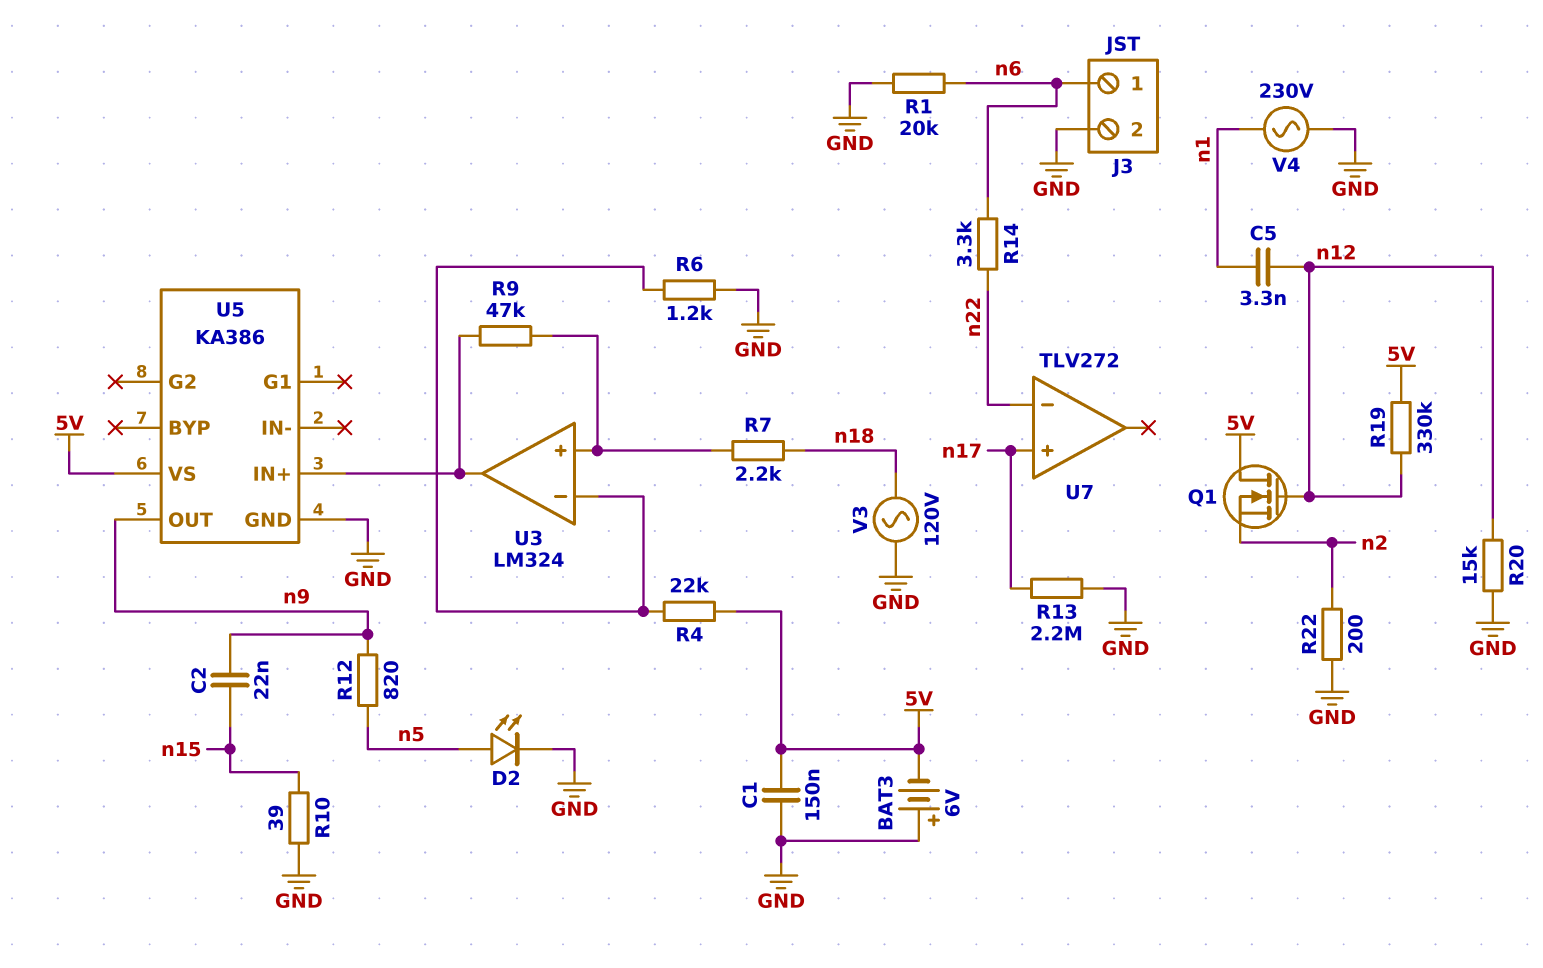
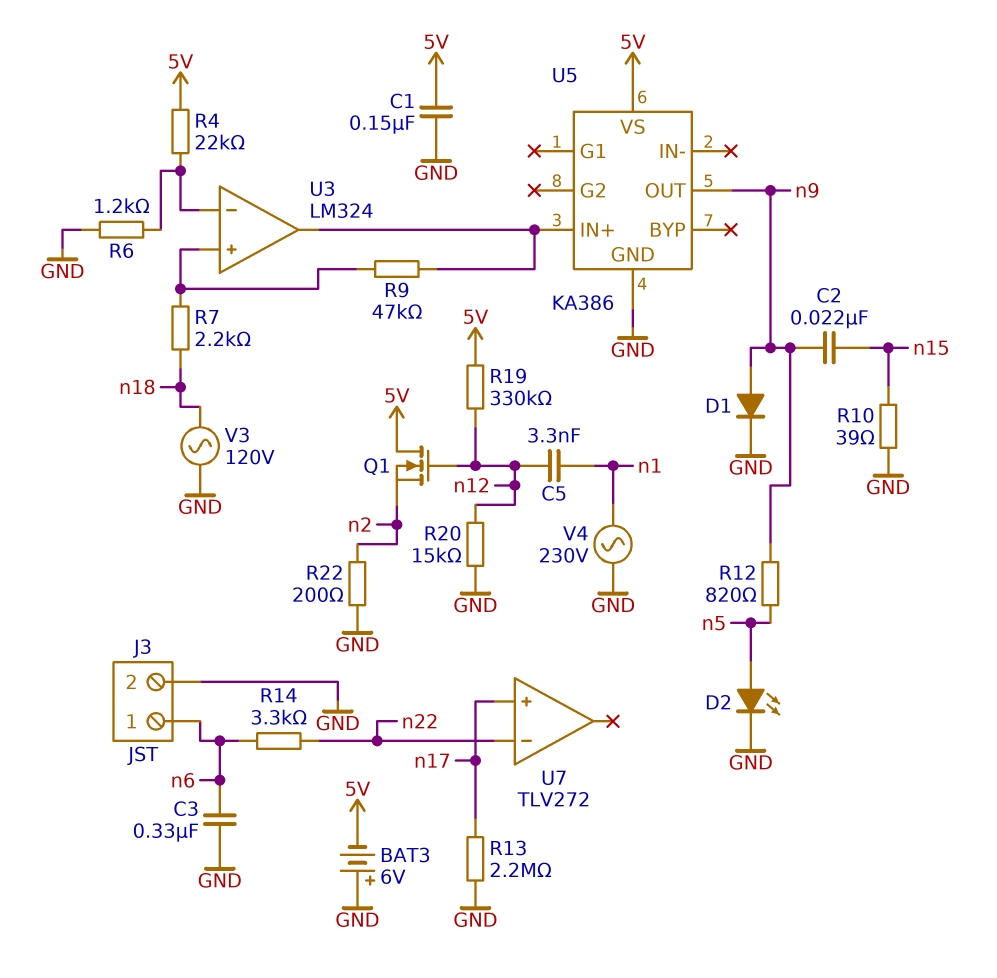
C3: none -> 330nF (GND, n6)
D1: none -> diode (A n9, K GND)
R1: 20k (GND, n6) -> none

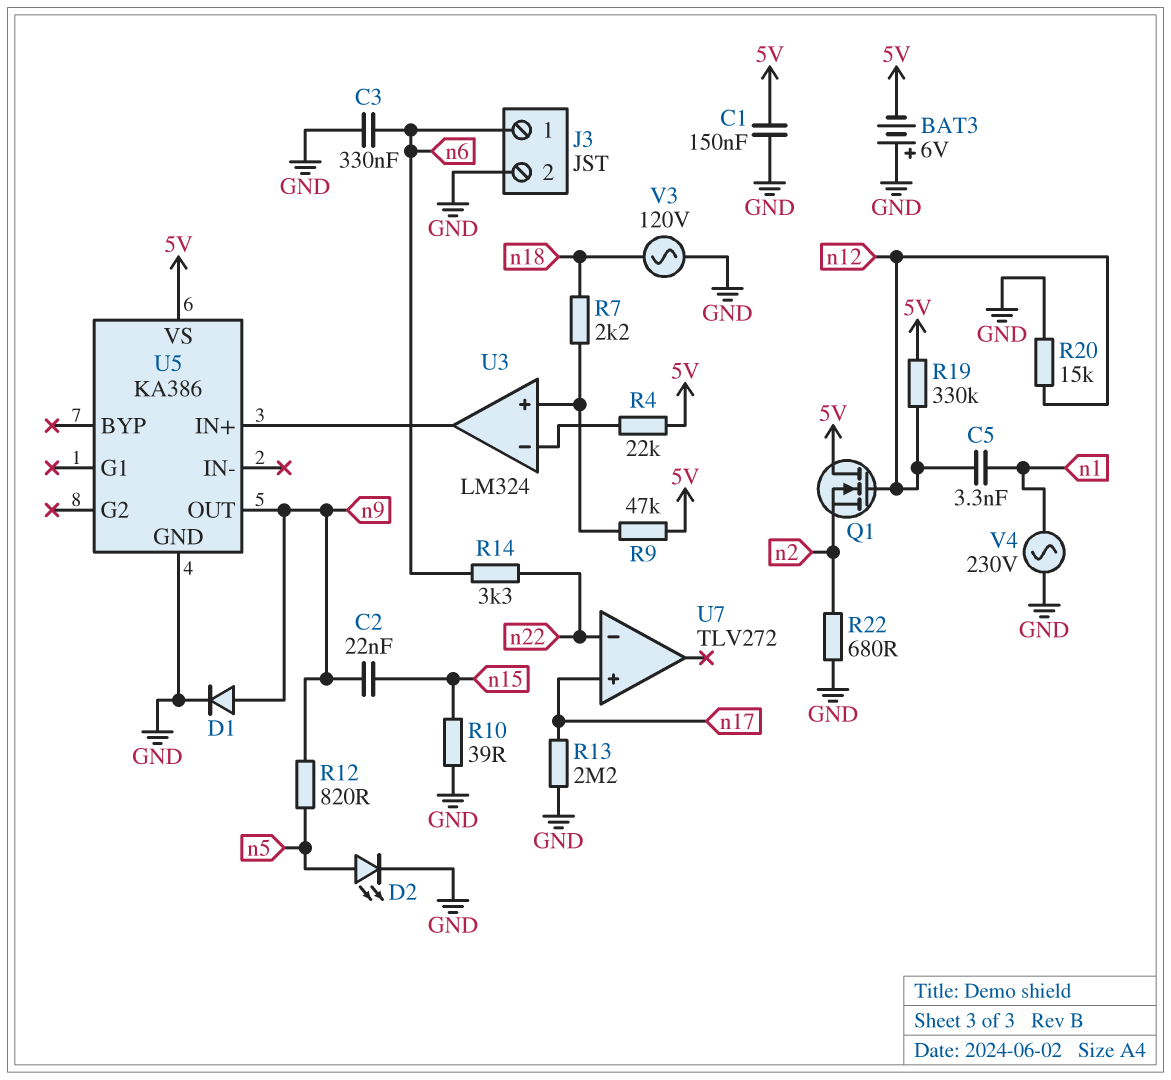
R6: 1.2k (GND, U3/in-) -> none
R9: 47k (U3/in+, U3/out) -> 47k (5V, U3/in+)
R22: 200 (GND, n2) -> 680 (GND, n2)

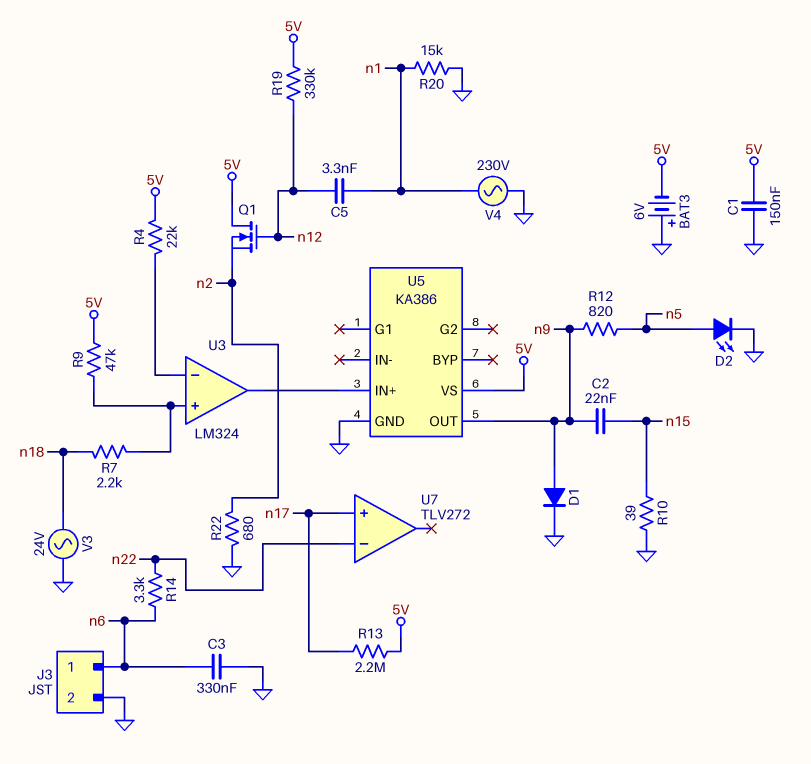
R13: 2.2M (GND, n17) -> 2.2M (5V, n17)
R20: 15k (GND, n12) -> 15k (GND, n1)
V3: AC 120V (GND, n18) -> AC 24V (GND, n18)

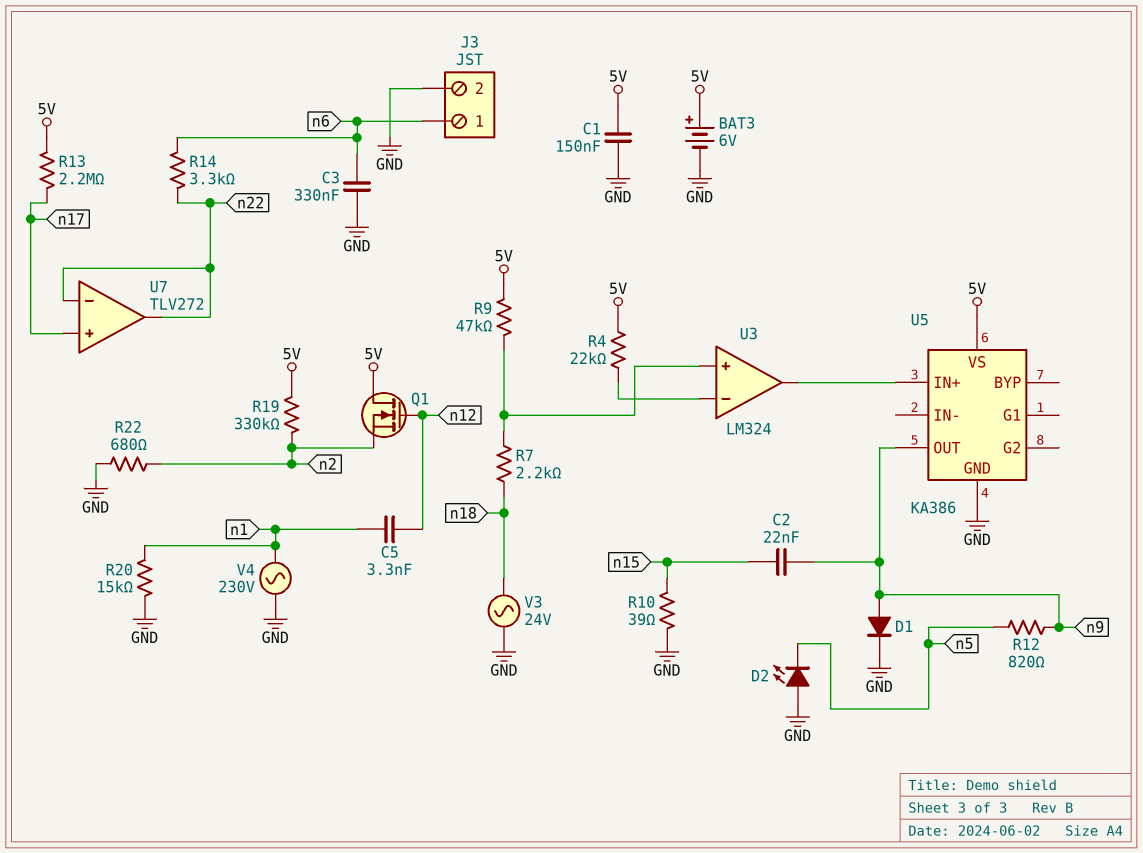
BAT3: 6V (plus GND, minus 5V) -> 6V (plus 5V, minus GND)
D2: LED (A n5, K GND) -> LED (A GND, K n5)
R19: 330k (5V, n12) -> 330k (5V, n2)
U7 pin out: none -> n22

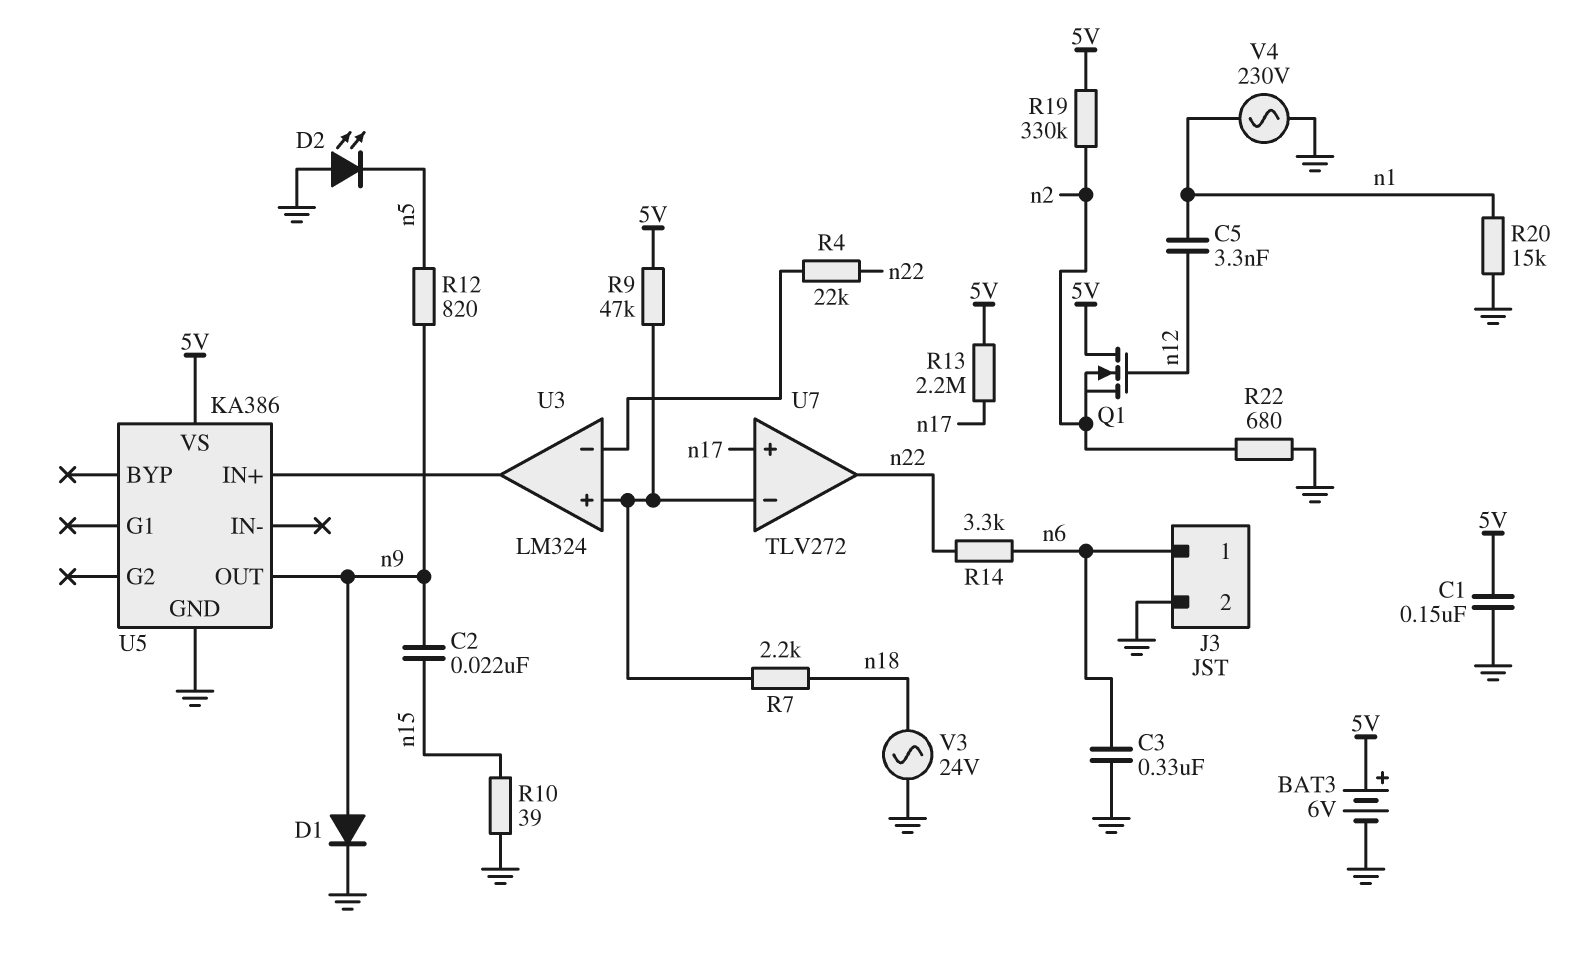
R4: 22k (5V, U3/in-) -> 22k (U3/in-, n22)
U7 pin in-: n22 -> U3/in+

